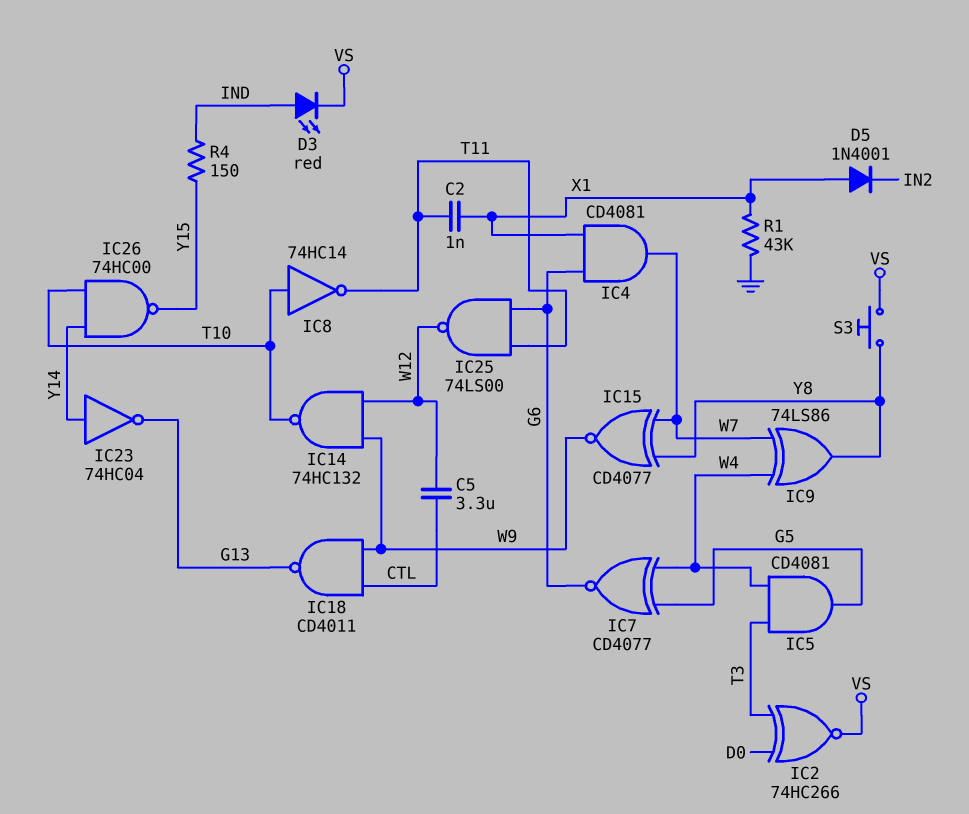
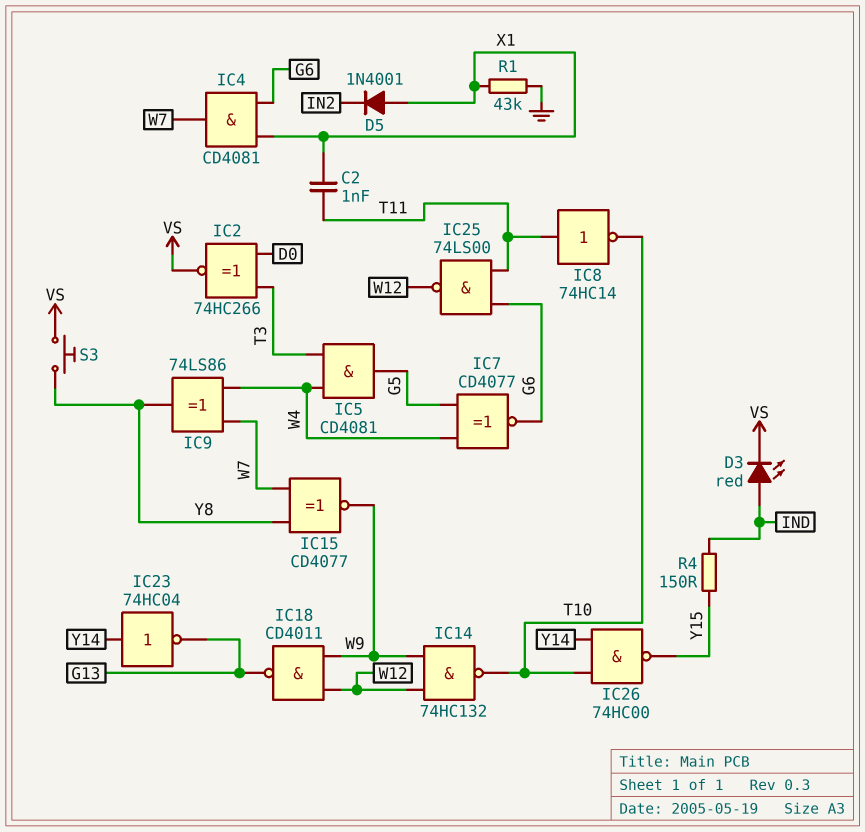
C5: 3.3uF (CTL, W12) -> none
IC8: NOT 74HC14 (in T10, out T11) -> NOT 74HC14 (in T11, out T10)
IC18: NAND CD4011 (in CTL, in W9, out G13) -> NAND CD4011 (in W9, in W12, out G13)

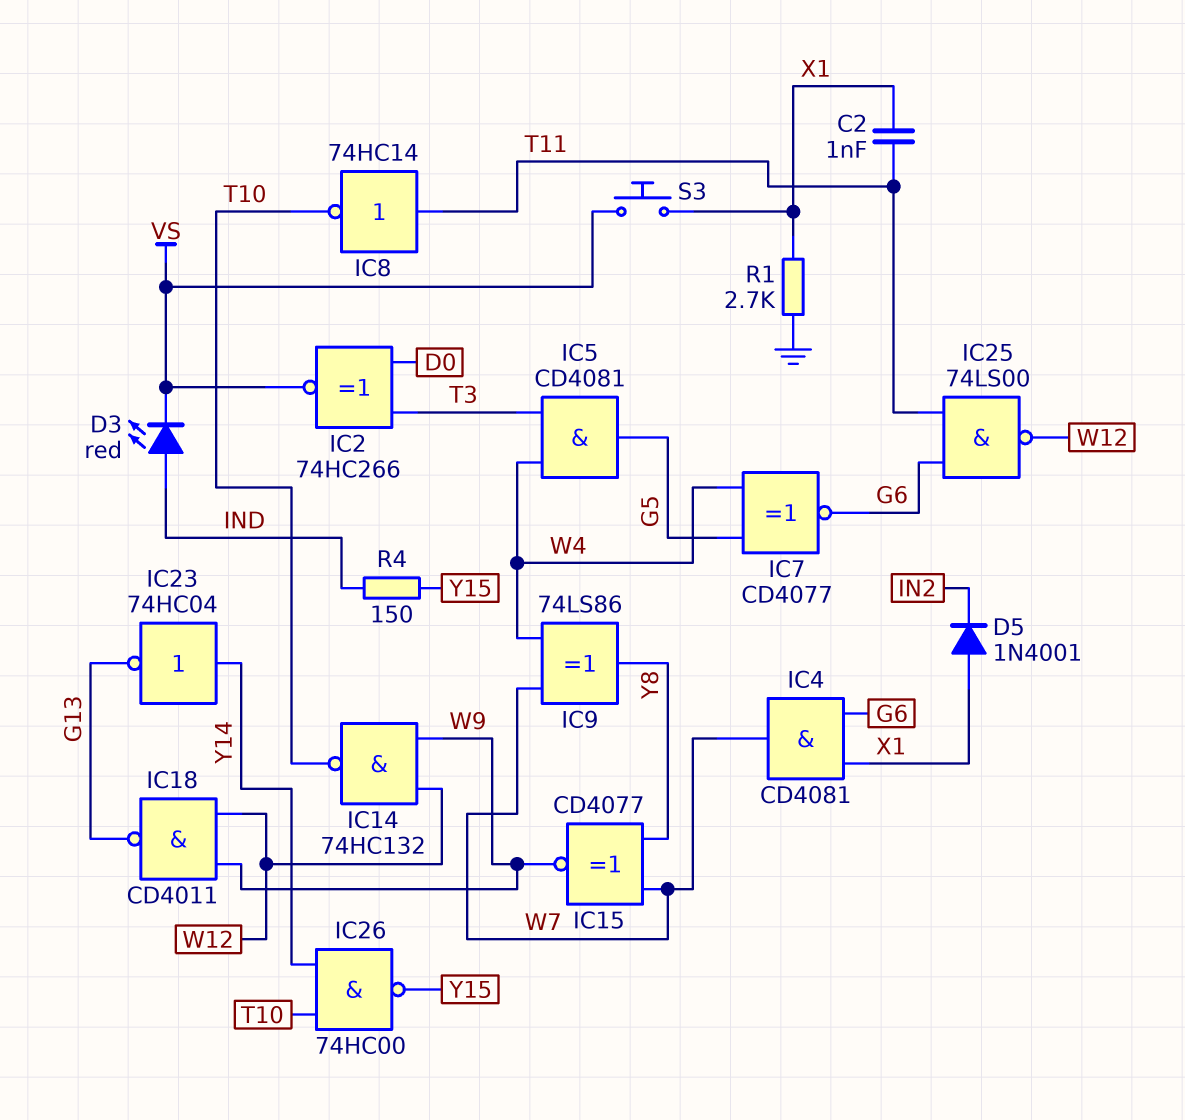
R1: 43k (GND, X1) -> 2.7k (GND, X1)
S3: button (VS, Y8) -> button (VS, X1)

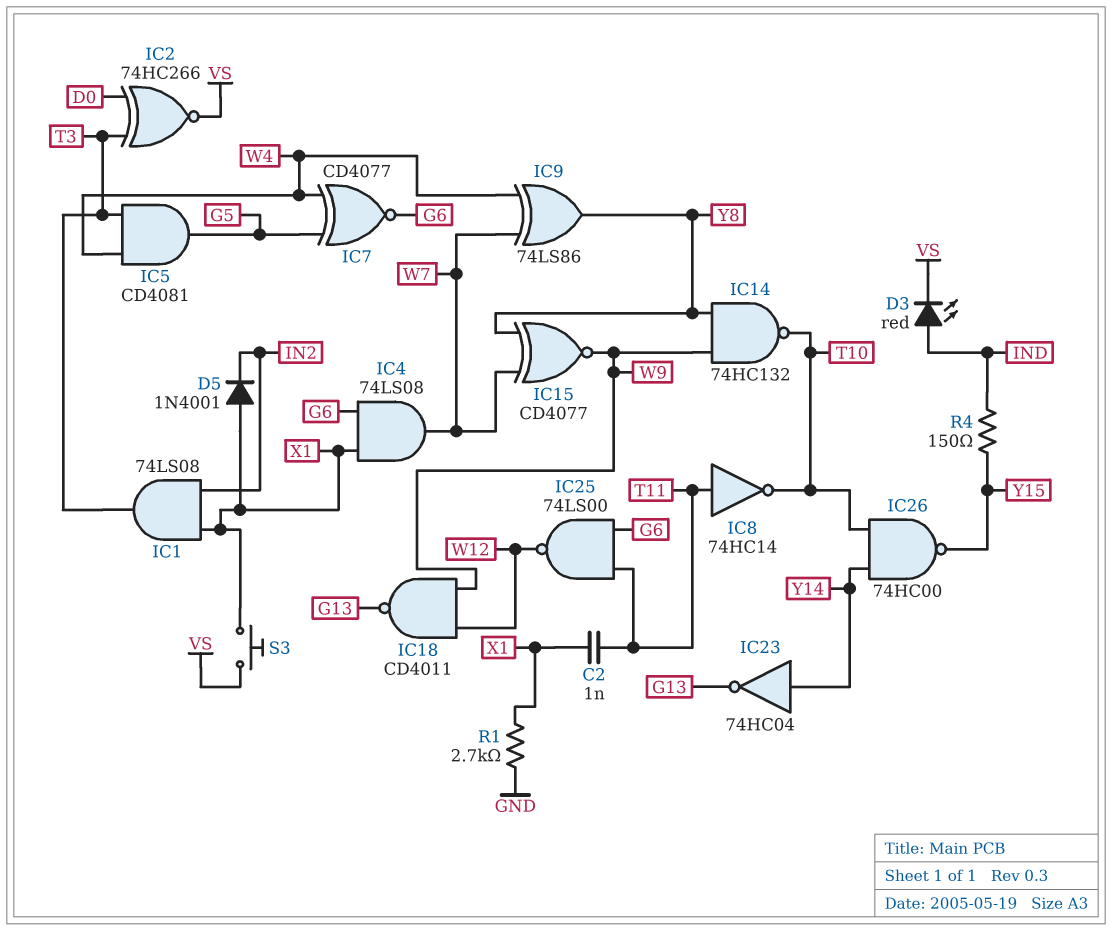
IC1: none -> AND 74LS08 (in IN2, in X1, out T3)
IC4: AND CD4081 (in G6, in X1, out W7) -> AND 74LS08 (in G6, in X1, out W7)
IC14: NAND 74HC132 (in W9, in W12, out T10) -> NAND 74HC132 (in W9, in Y8, out T10)

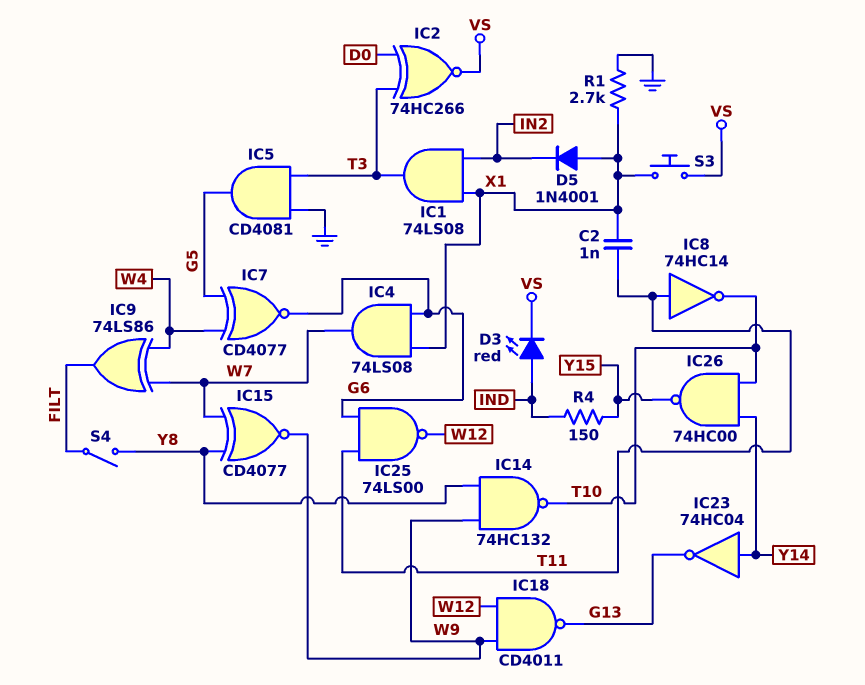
IC5: AND CD4081 (in T3, in W4, out G5) -> AND CD4081 (in GND, in T3, out G5)
IC9: XOR 74LS86 (in W4, in W7, out Y8) -> XOR 74LS86 (in W4, in W7, out FILT)
S4: none -> switch (FILT, Y8)

